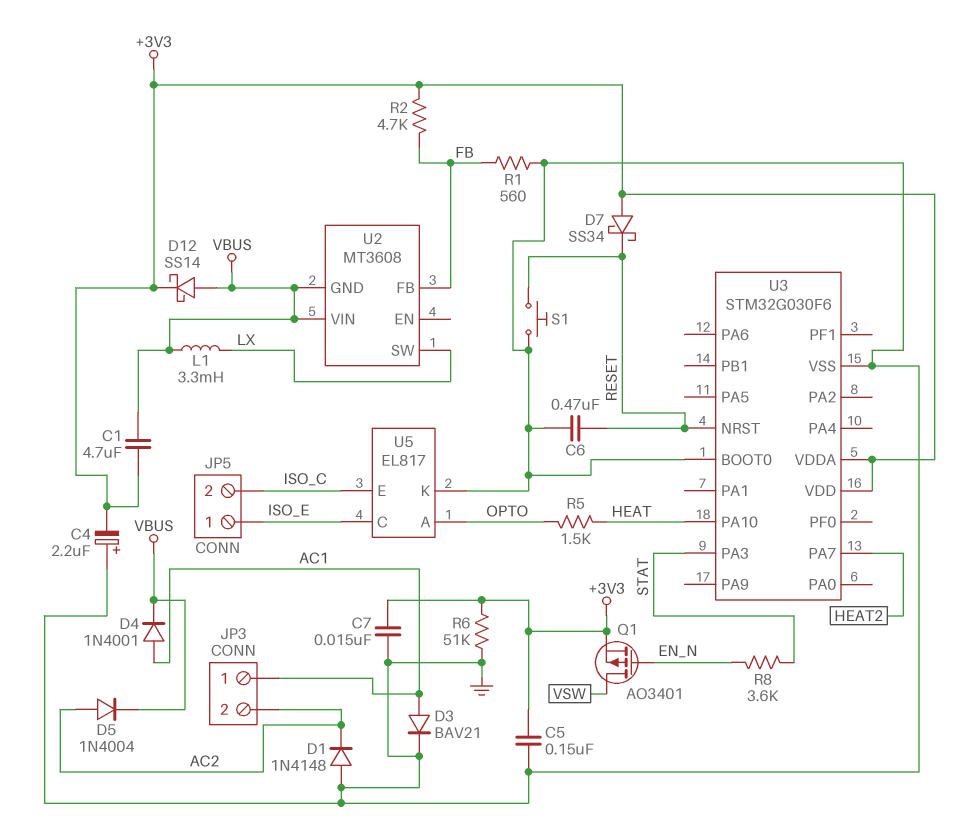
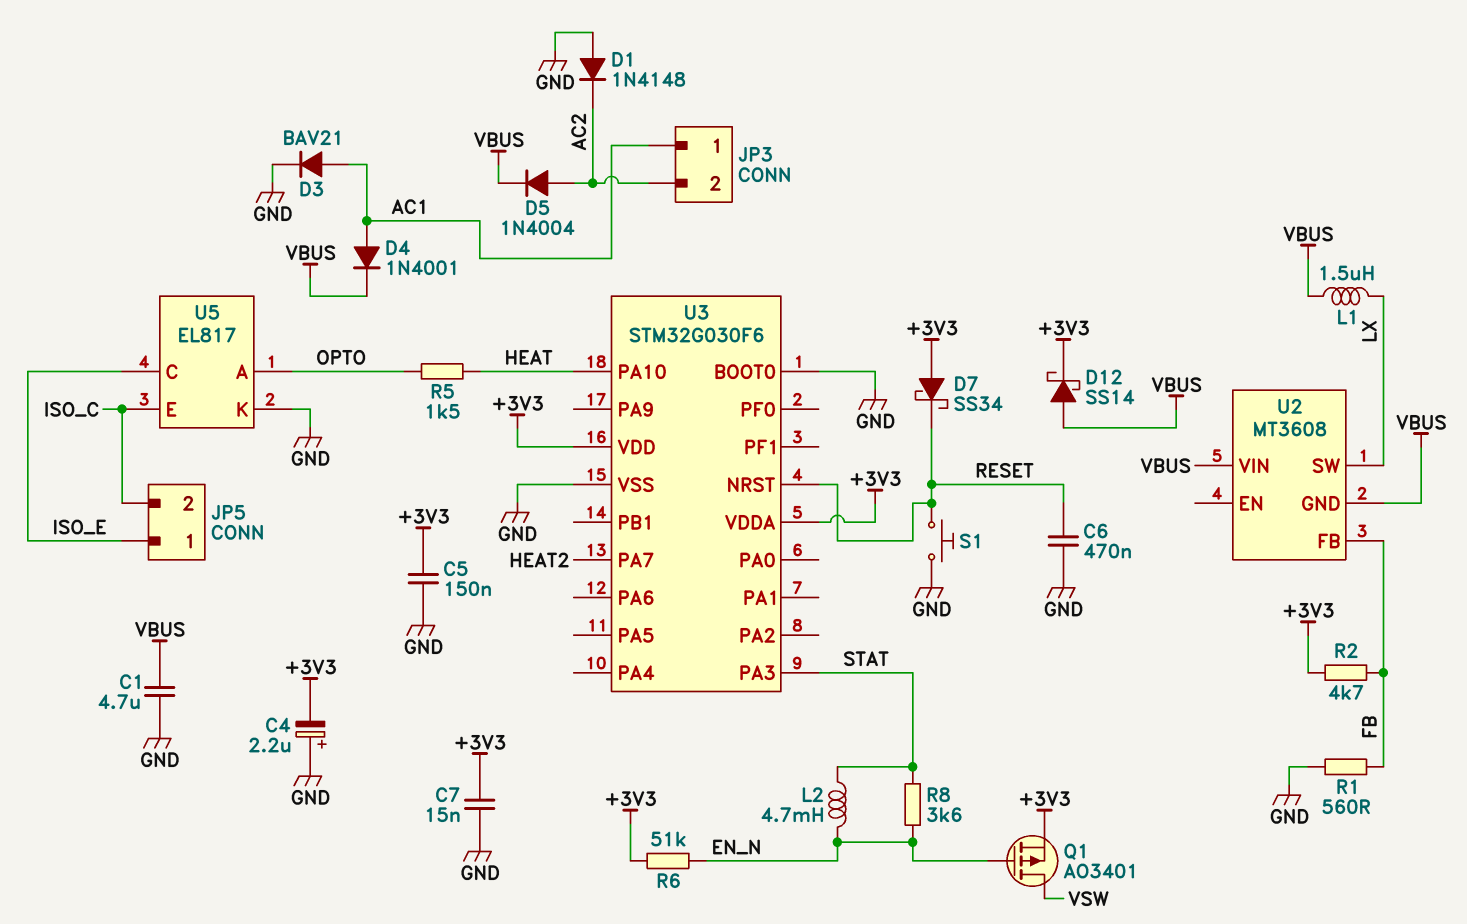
C1: 4.7uF (+3V3, VBUS) -> 4.7uF (GND, VBUS)
L1: 3.3mH (LX, VBUS) -> 1.5uH (LX, VBUS)
L2: none -> 4.7mH (EN_N, STAT)
R6: 51k (+3V3, GND) -> 51k (+3V3, EN_N)

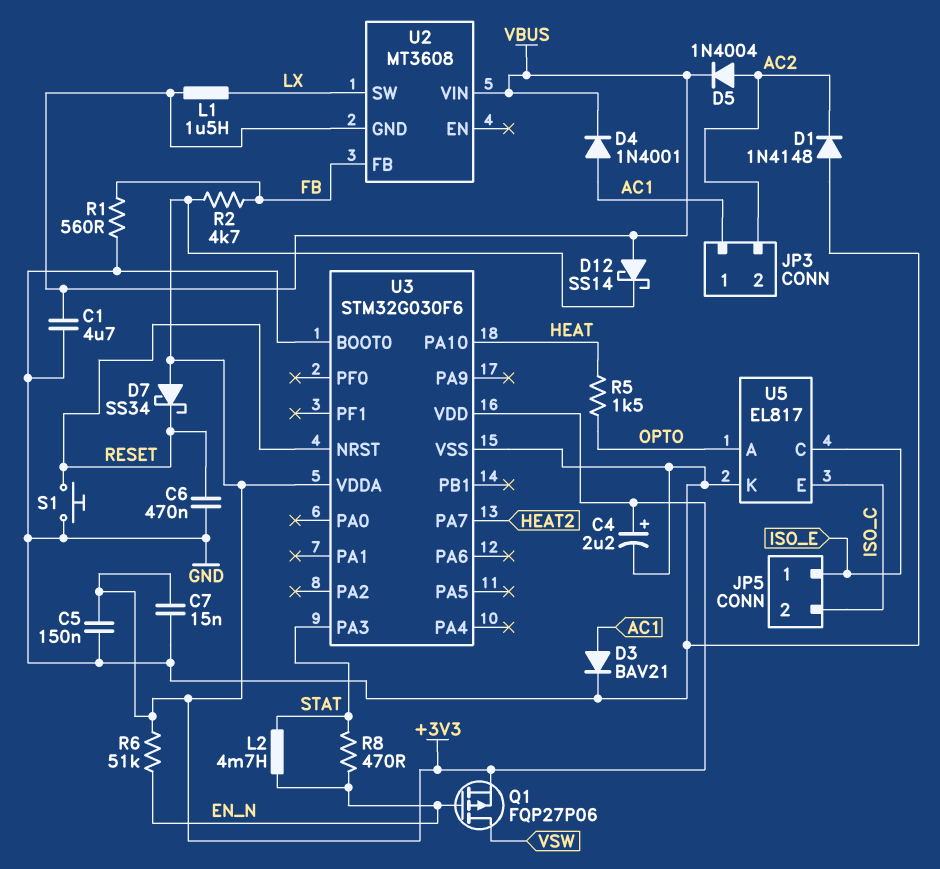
C4: 2.2uF (plus GND, minus +3V3) -> 2.2uF (plus +3V3, minus GND)
Q1: PMOS AO3401 (G EN_N, D VSW, S +3V3) -> PMOS FQP27P06 (G EN_N, D VSW, S +3V3)
R8: 3.6k (EN_N, STAT) -> 470 (EN_N, STAT)

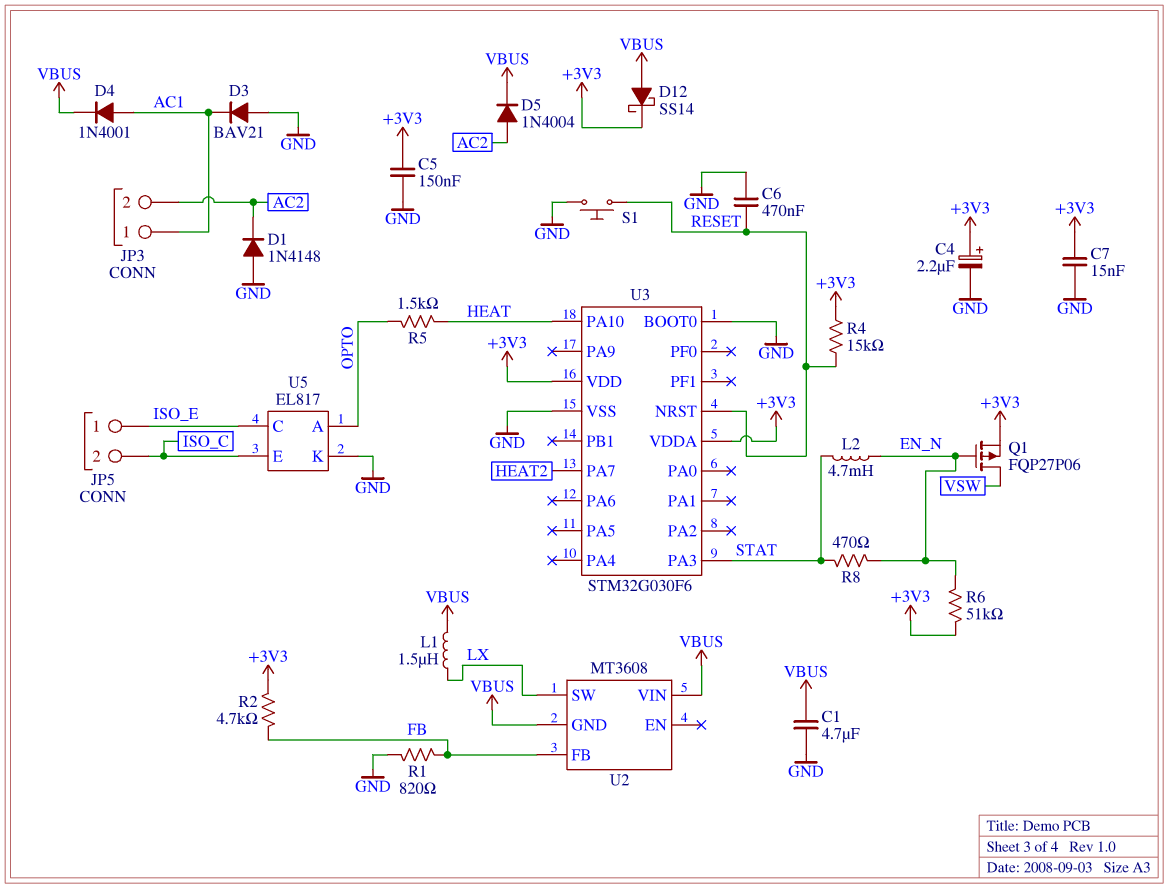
D3: diode BAV21 (A AC1, K GND) -> diode BAV21 (A GND, K AC1)
D7: schottky SS34 (A +3V3, K RESET) -> none
R1: 560 (FB, GND) -> 820 (FB, GND)
R4: none -> 15k (+3V3, RESET)

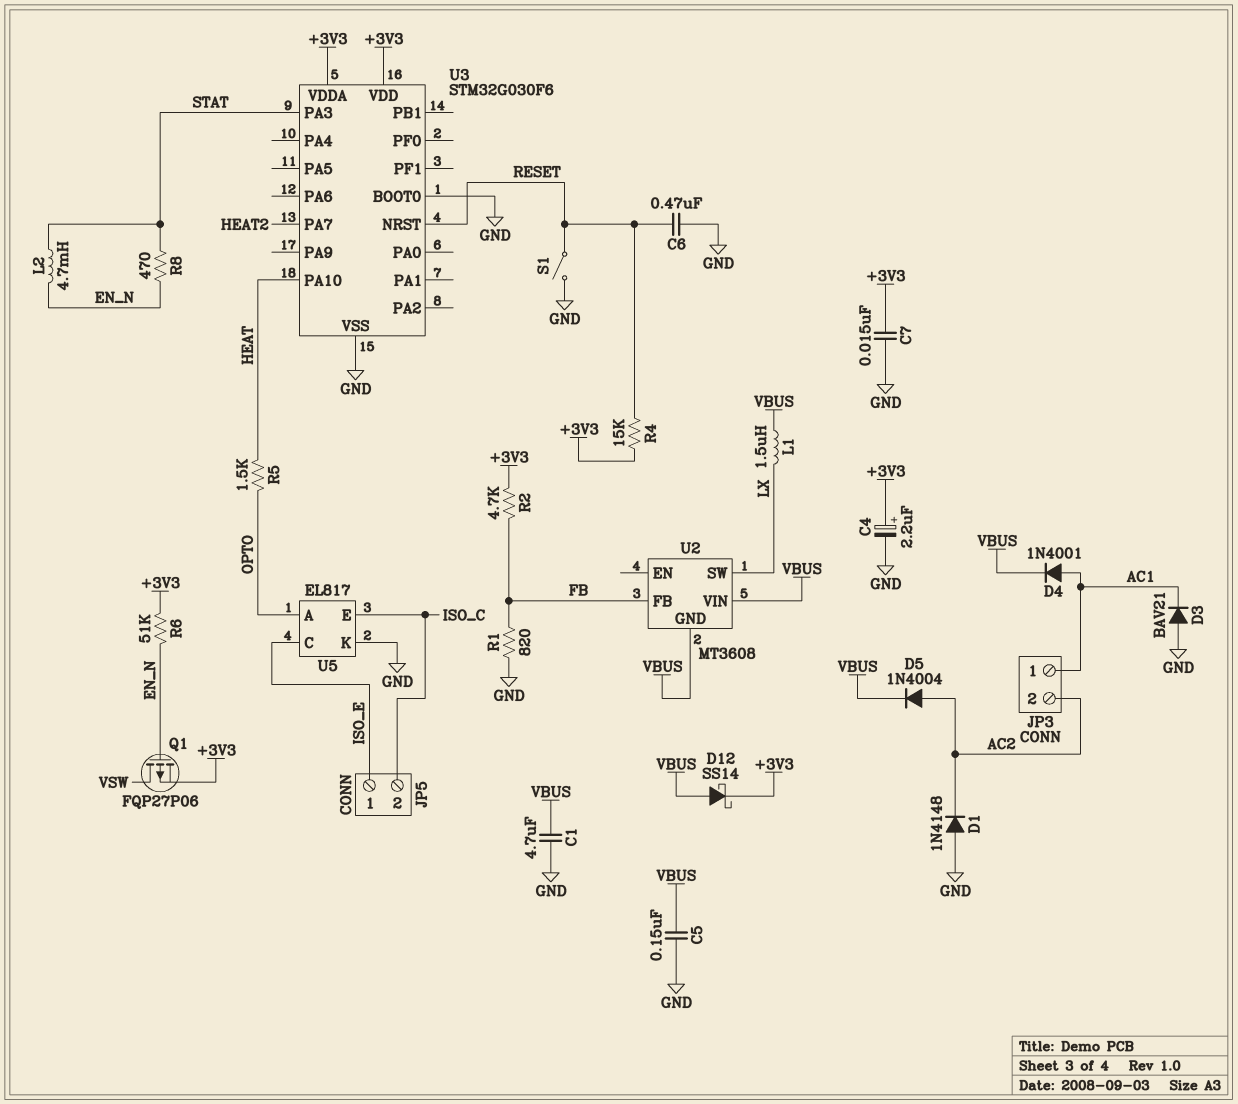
C5: 150nF (+3V3, GND) -> 150nF (GND, VBUS)
S1: button (GND, RESET) -> switch (GND, RESET)

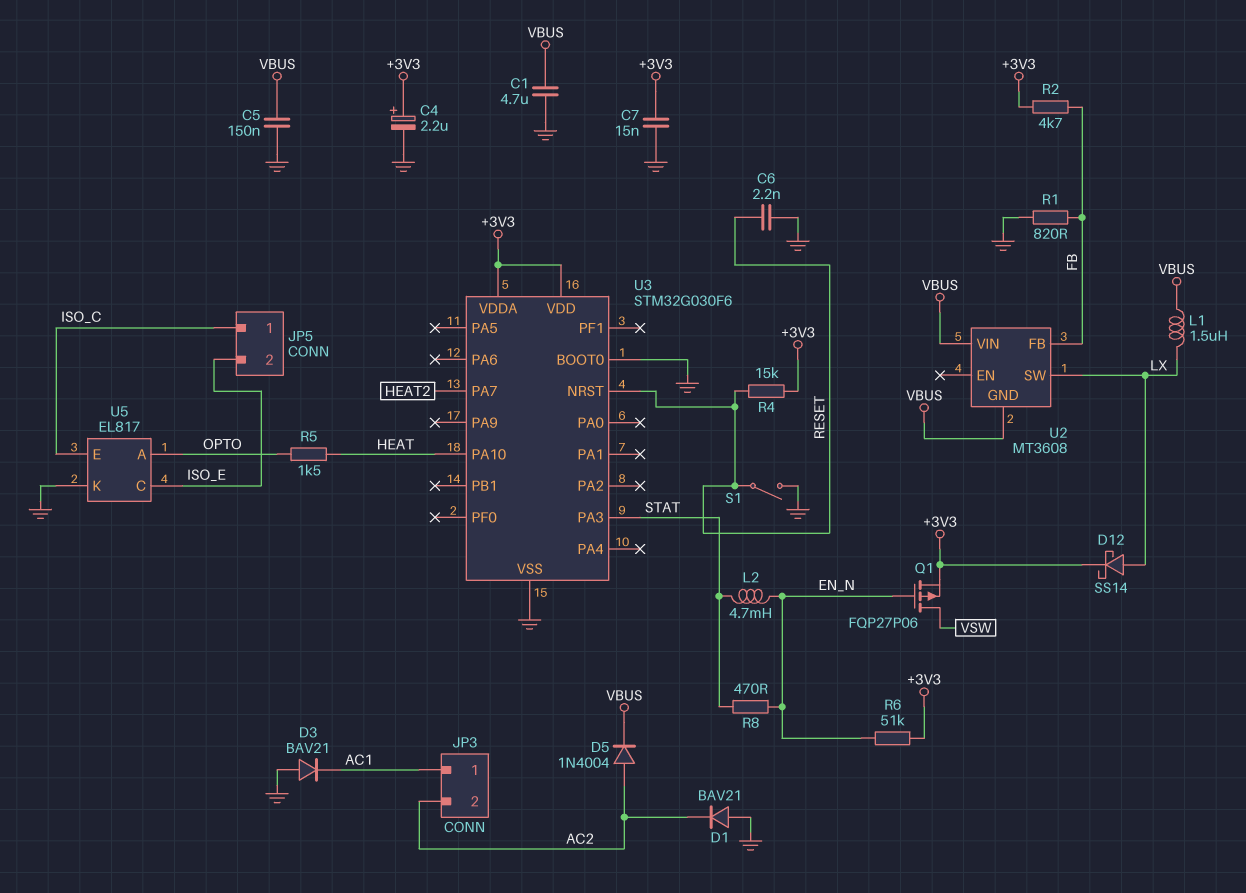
C6: 470nF (GND, RESET) -> 2.2nF (GND, RESET)
D1: diode 1N4148 (A GND, K AC2) -> diode BAV21 (A GND, K AC2)
D4: diode 1N4001 (A AC1, K VBUS) -> none
D12: schottky SS14 (A VBUS, K +3V3) -> schottky SS14 (A LX, K +3V3)
JP5 pin 1: ISO_E -> ISO_C
JP5 pin 2: ISO_C -> ISO_E

